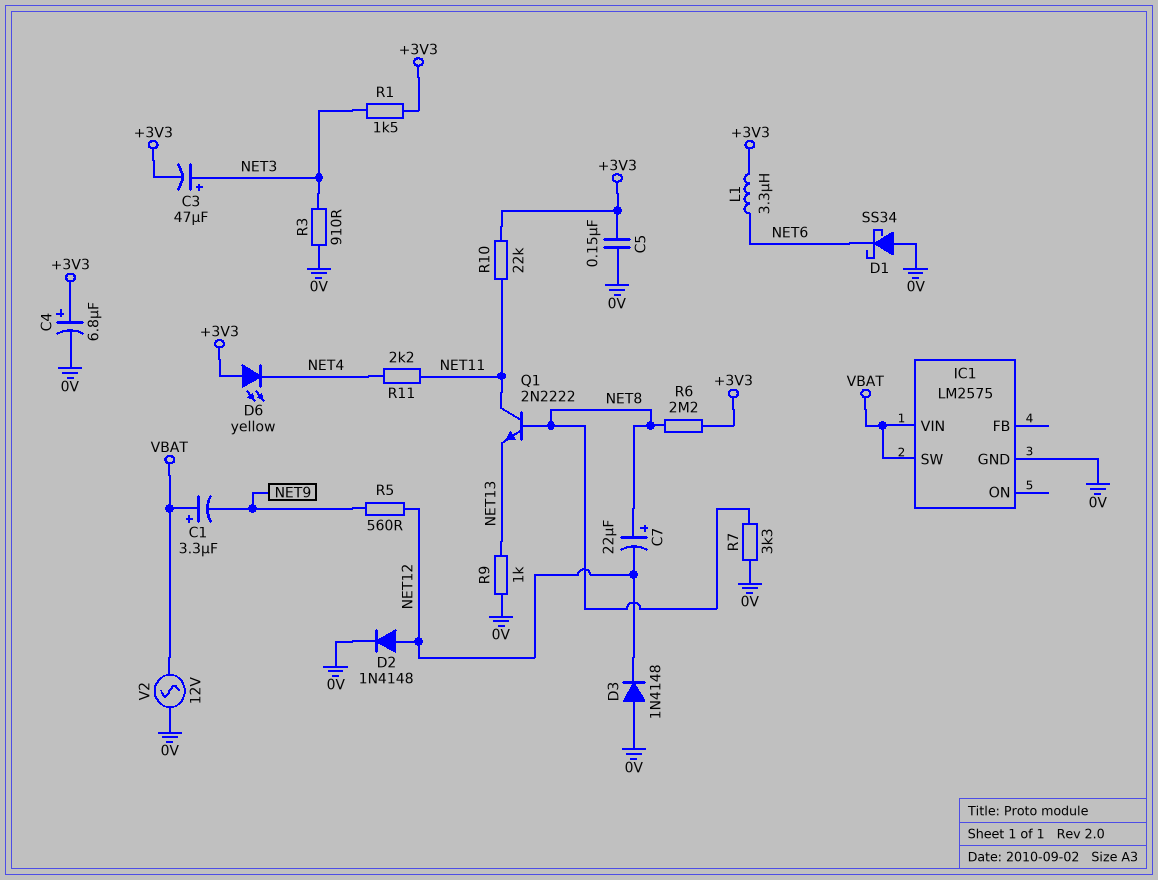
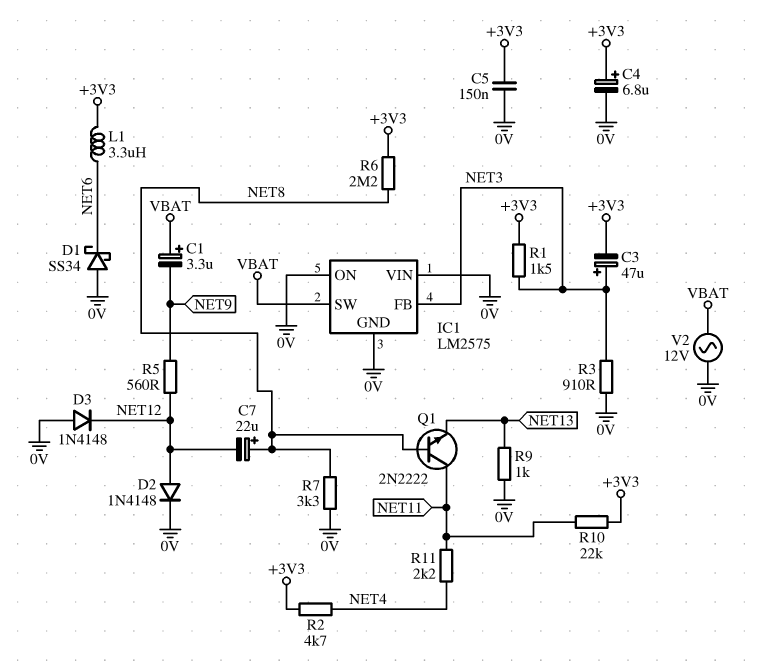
D6: LED yellow (A +3V3, K NET4) -> none
IC1 pin FB: none -> NET3
IC1 pin ON: none -> 0V
IC1 pin VIN: VBAT -> 0V
R2: none -> 4.7k (+3V3, NET4)

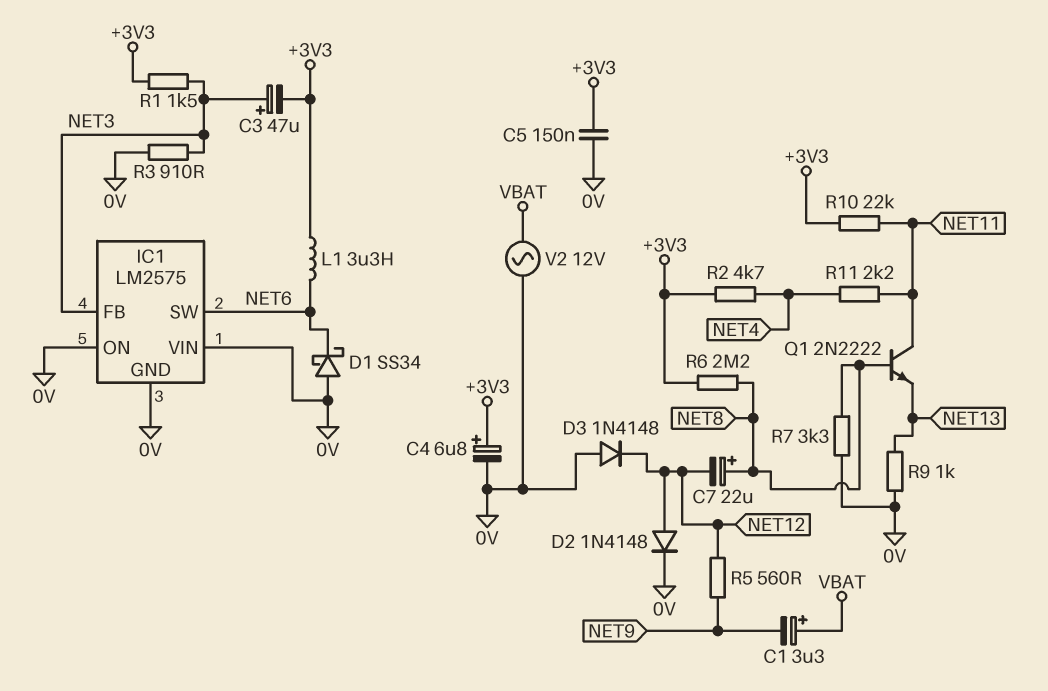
IC1 pin SW: VBAT -> NET6

